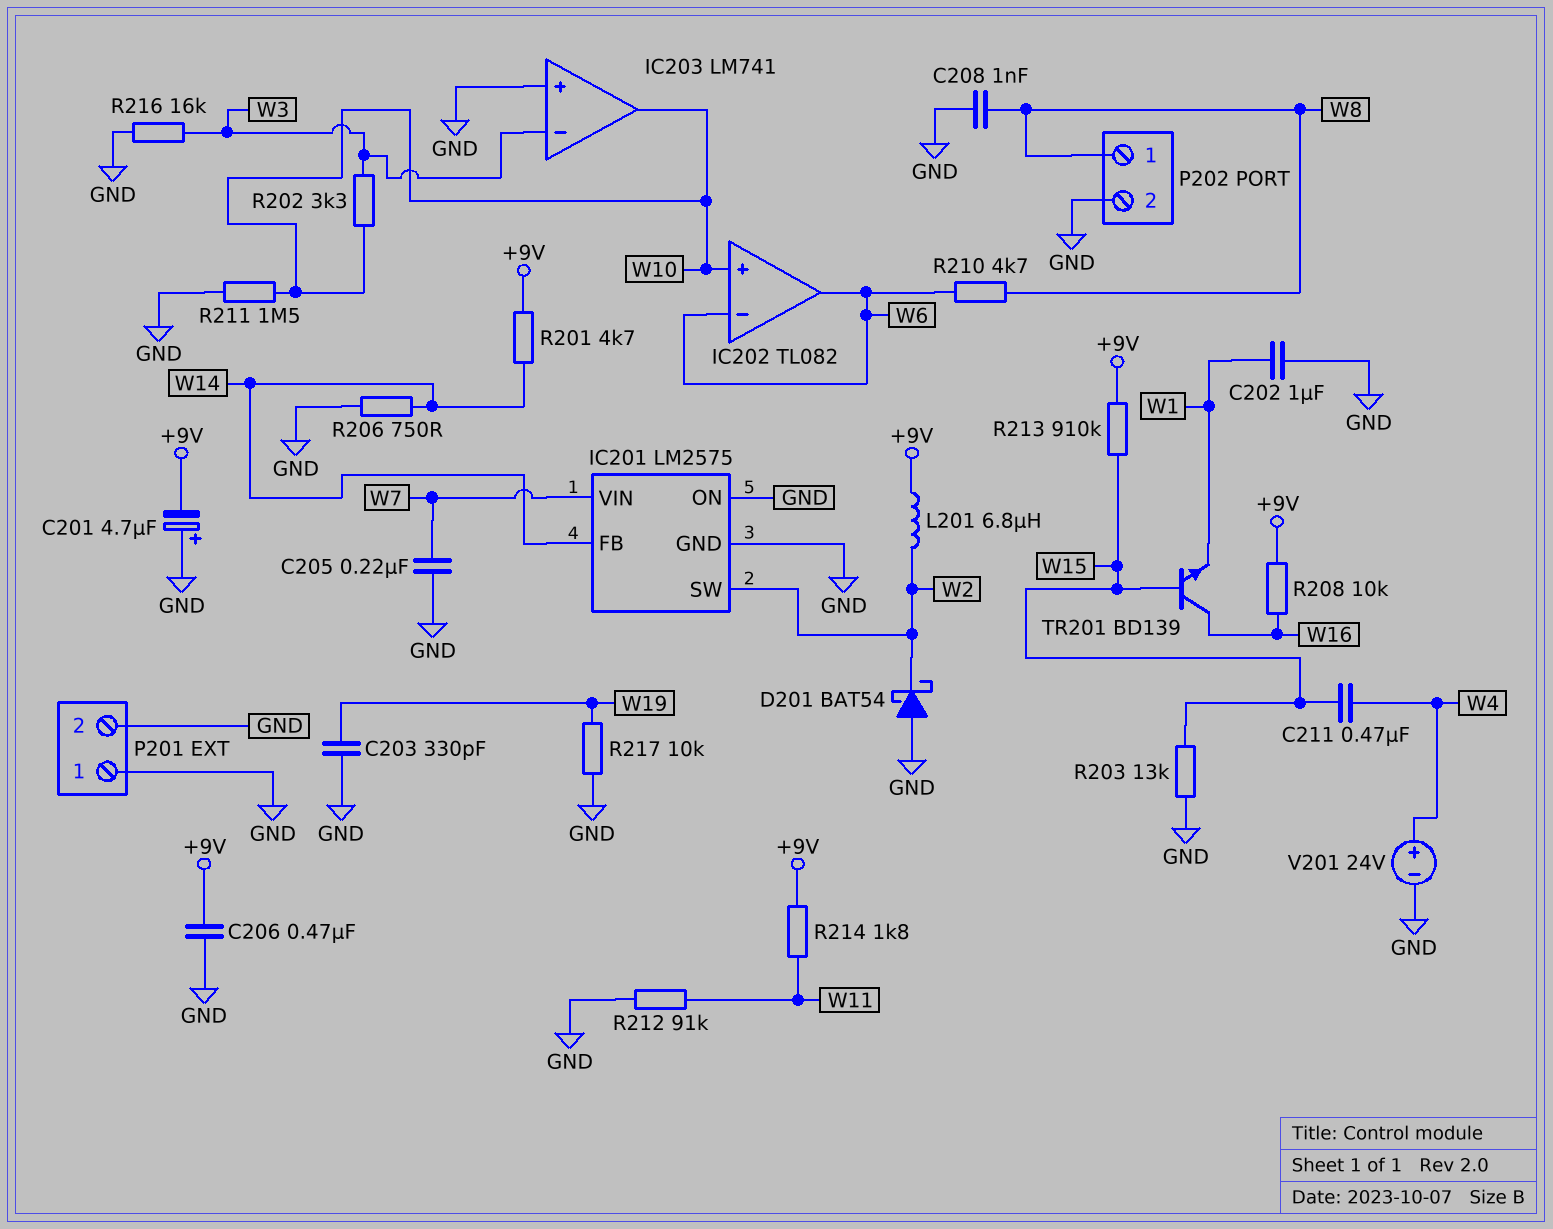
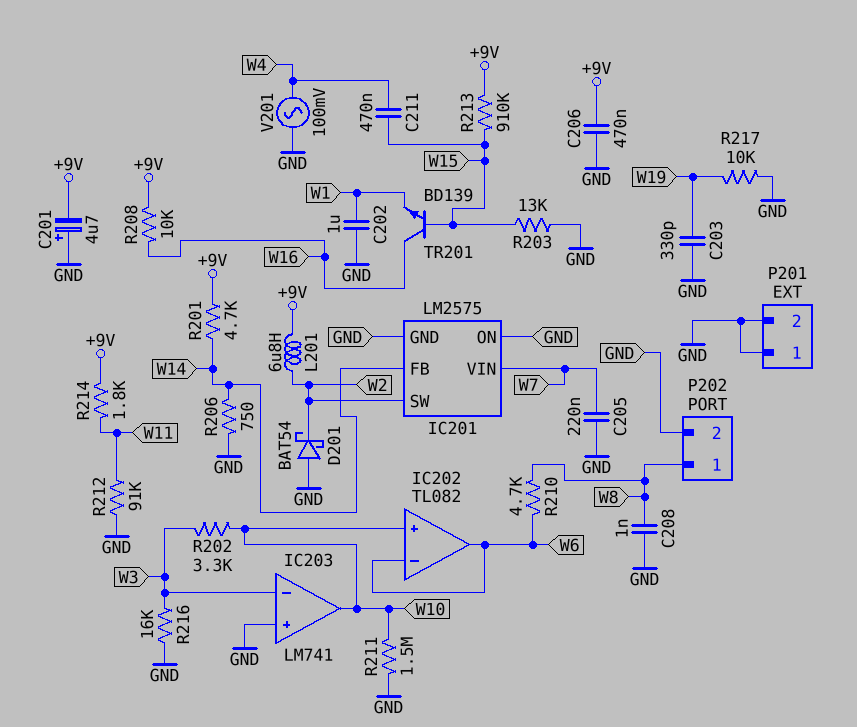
V201: 24V (plus W4, minus GND) -> AC 100mV (GND, W4)

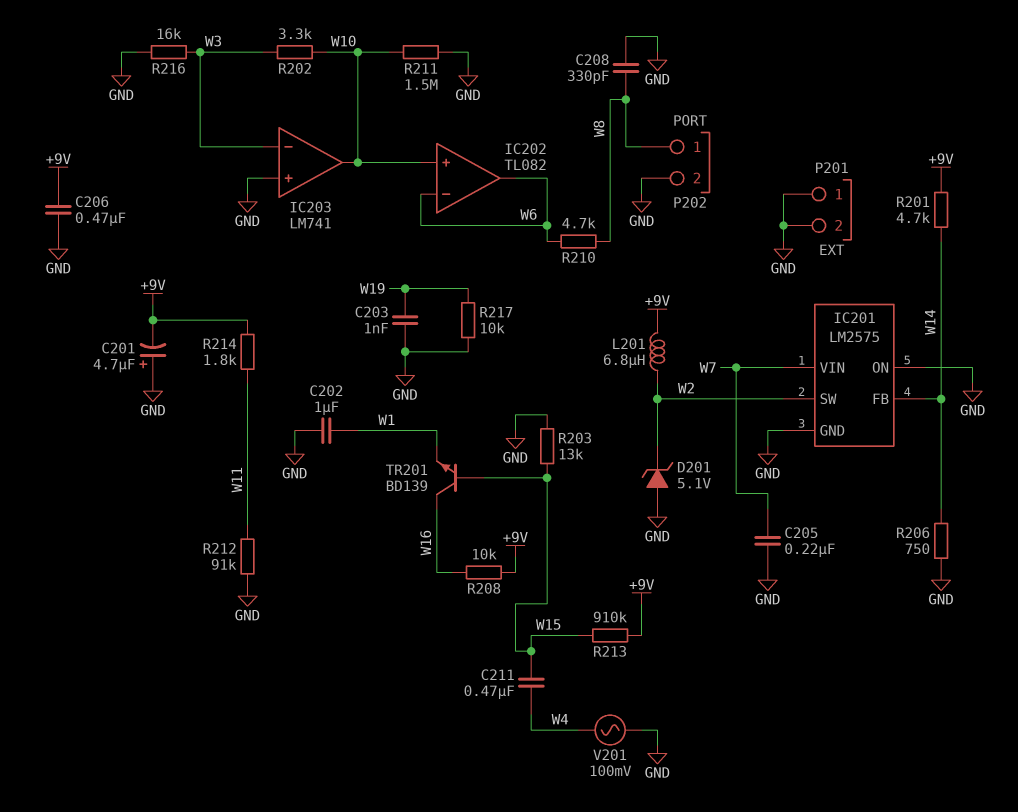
C203: 330pF (GND, W19) -> 1nF (GND, W19)
C208: 1nF (GND, W8) -> 330pF (GND, W8)
D201: schottky BAT54 (A GND, K W2) -> zener 5.1V (A GND, K W2)

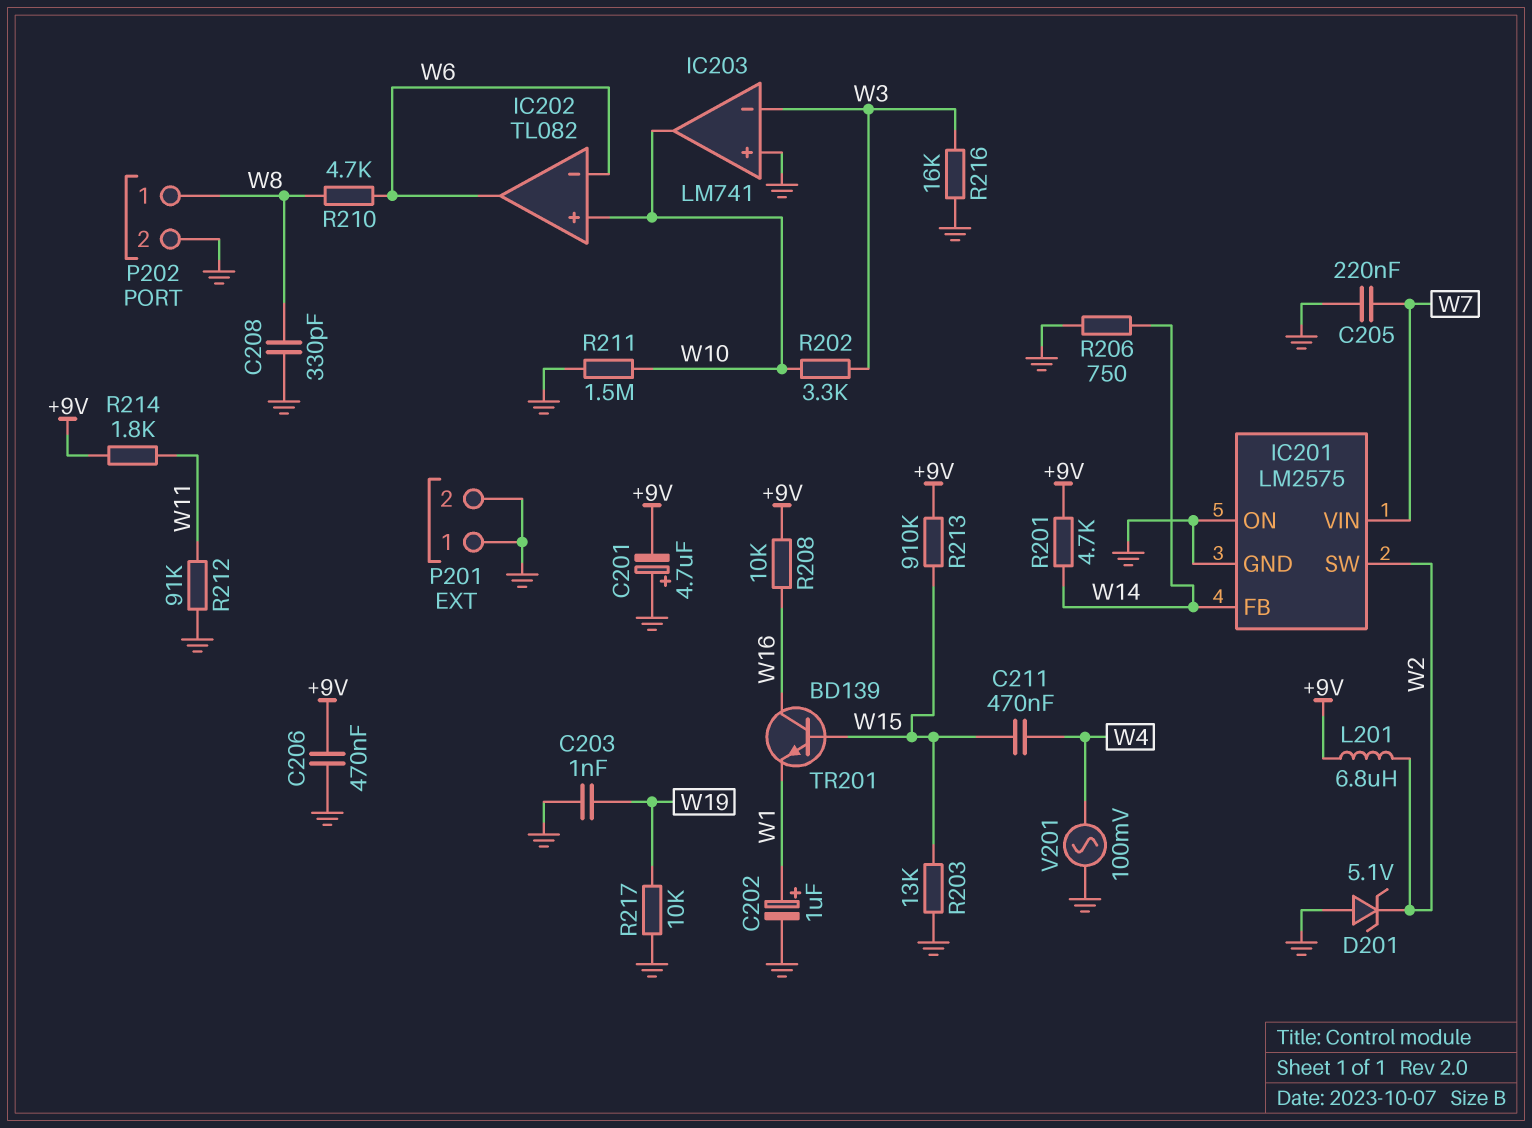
C202: 1uF (GND, W1) -> 1uF (plus W1, minus GND)

